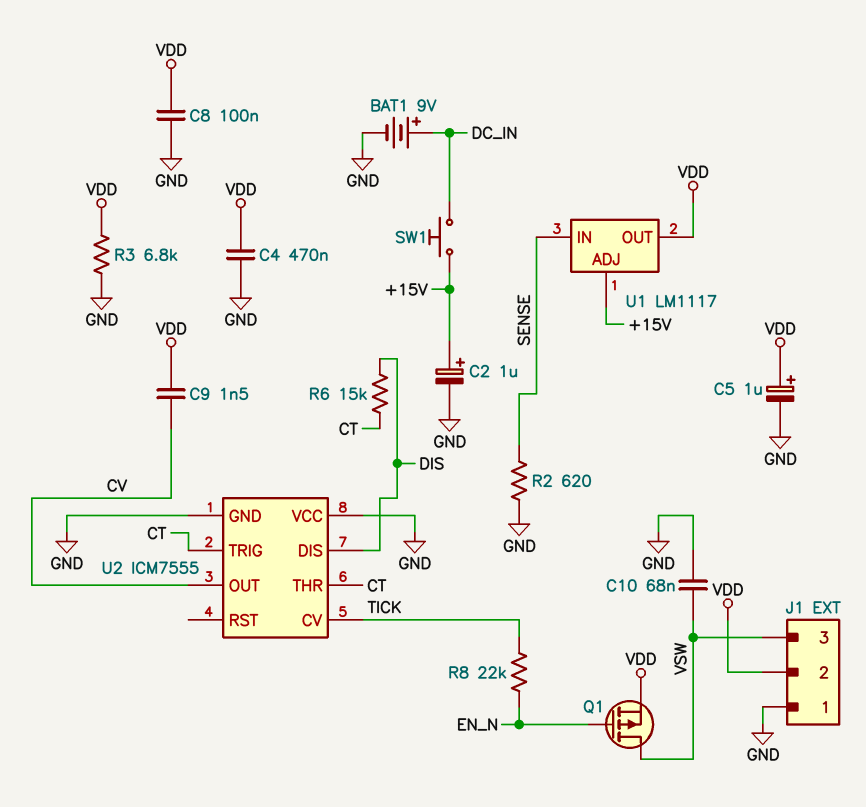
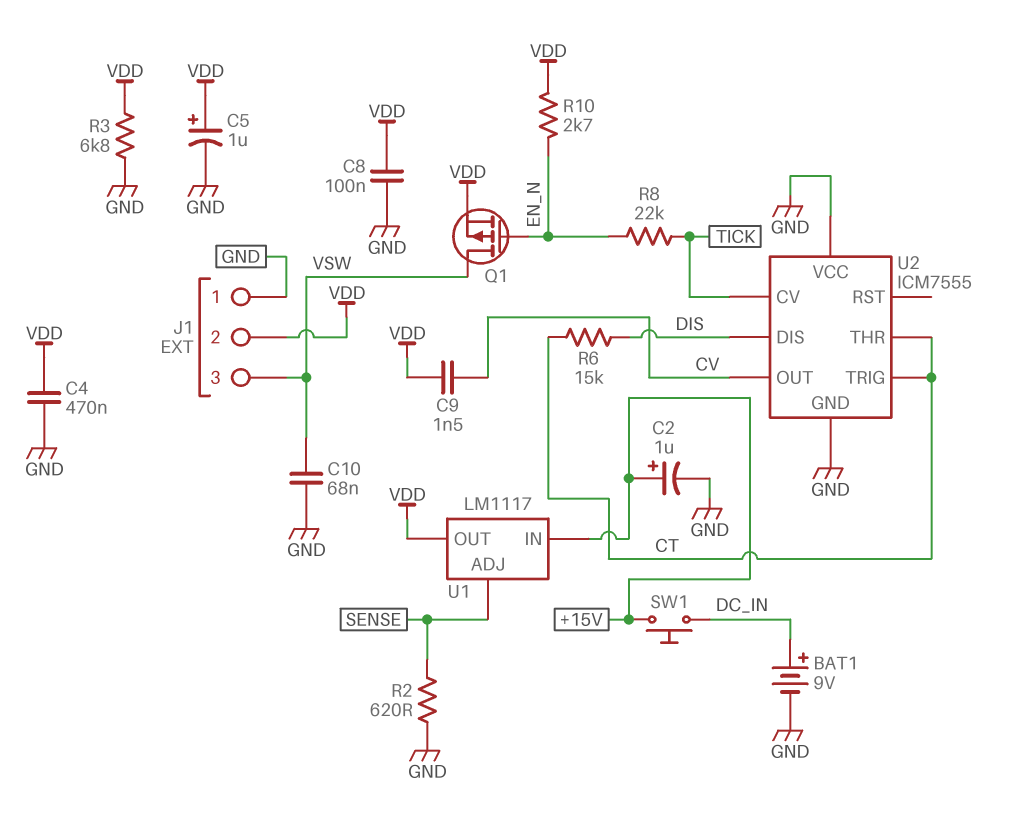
R10: none -> 2.7k (EN_N, VDD)
U1 pin ADJ: +15V -> SENSE
U1 pin IN: SENSE -> +15V

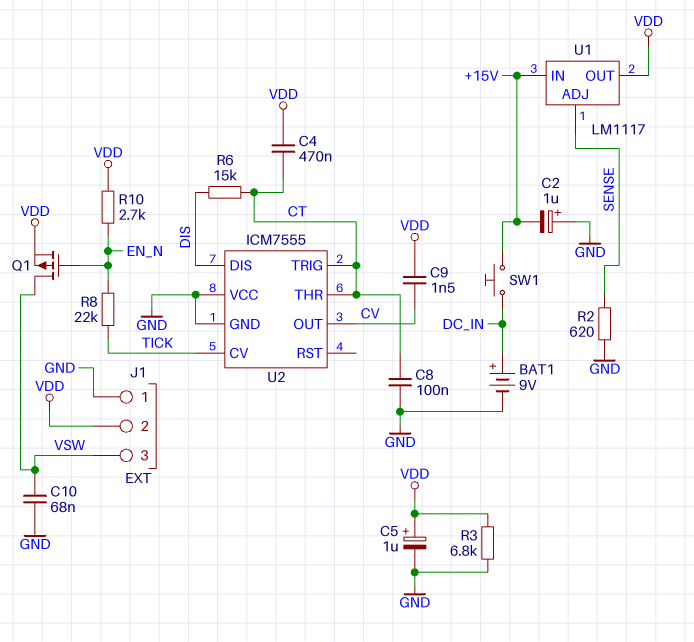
C2: 1uF (plus +15V, minus GND) -> 1uF (plus GND, minus +15V)
C4: 470nF (GND, VDD) -> 470nF (CT, VDD)
C8: 100nF (GND, VDD) -> 100nF (CT, GND)

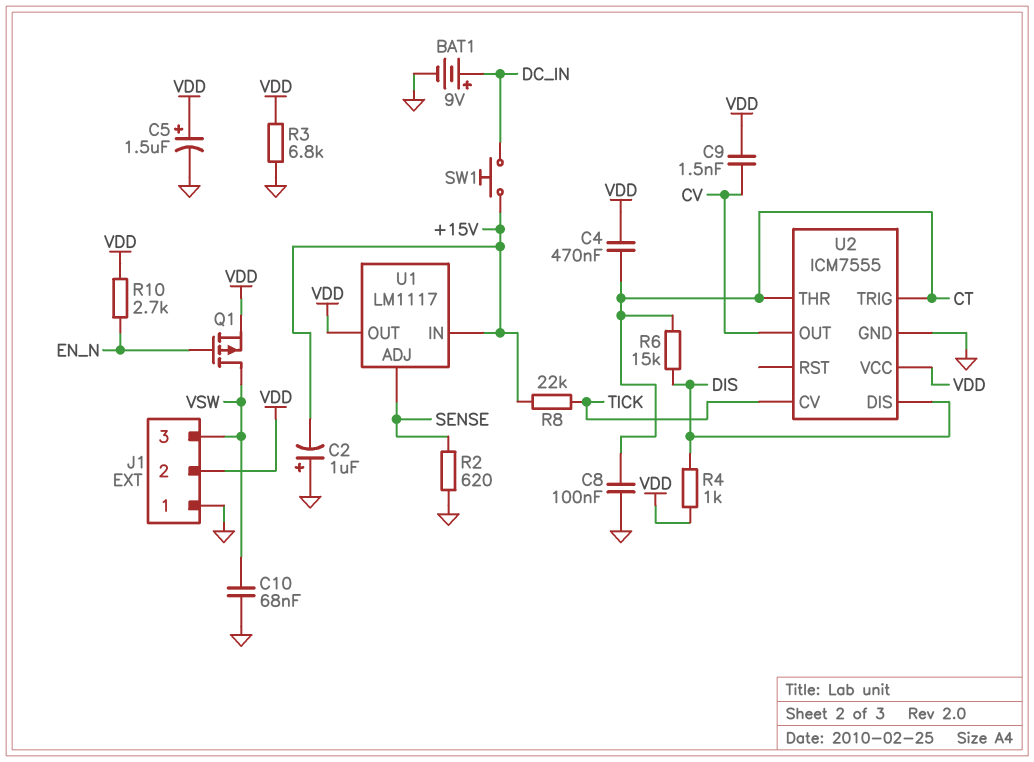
C5: 1uF (plus VDD, minus GND) -> 1.5uF (plus VDD, minus GND)
R4: none -> 1k (DIS, VDD)
R8: 22k (EN_N, TICK) -> 22k (+15V, TICK)
U2 pin VCC: GND -> VDD

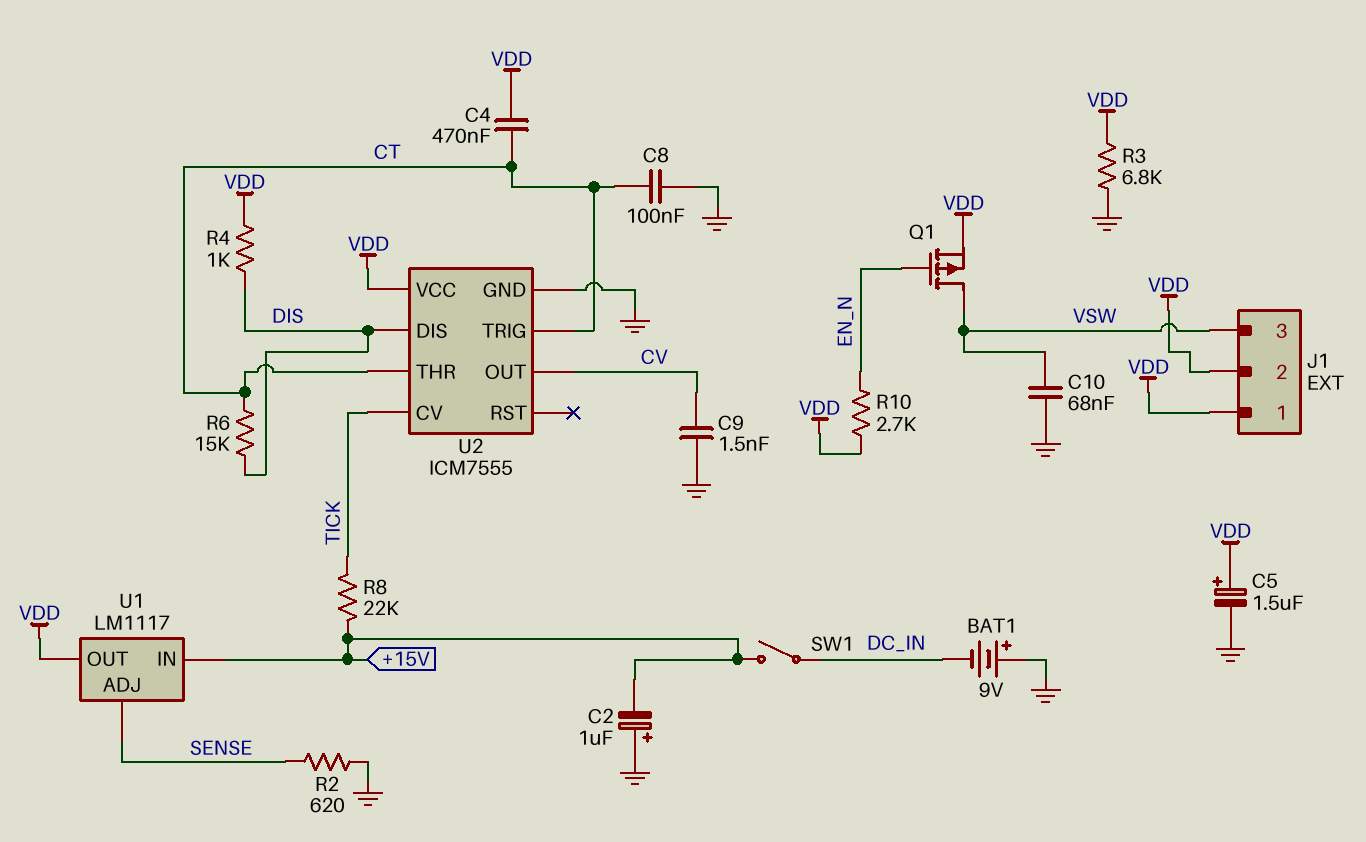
BAT1: 9V (plus DC_IN, minus GND) -> 9V (plus GND, minus DC_IN)
C9: 1.5nF (CV, VDD) -> 1.5nF (CV, GND)
J1 pin 1: GND -> VDD
SW1: button (+15V, DC_IN) -> switch (+15V, DC_IN)

